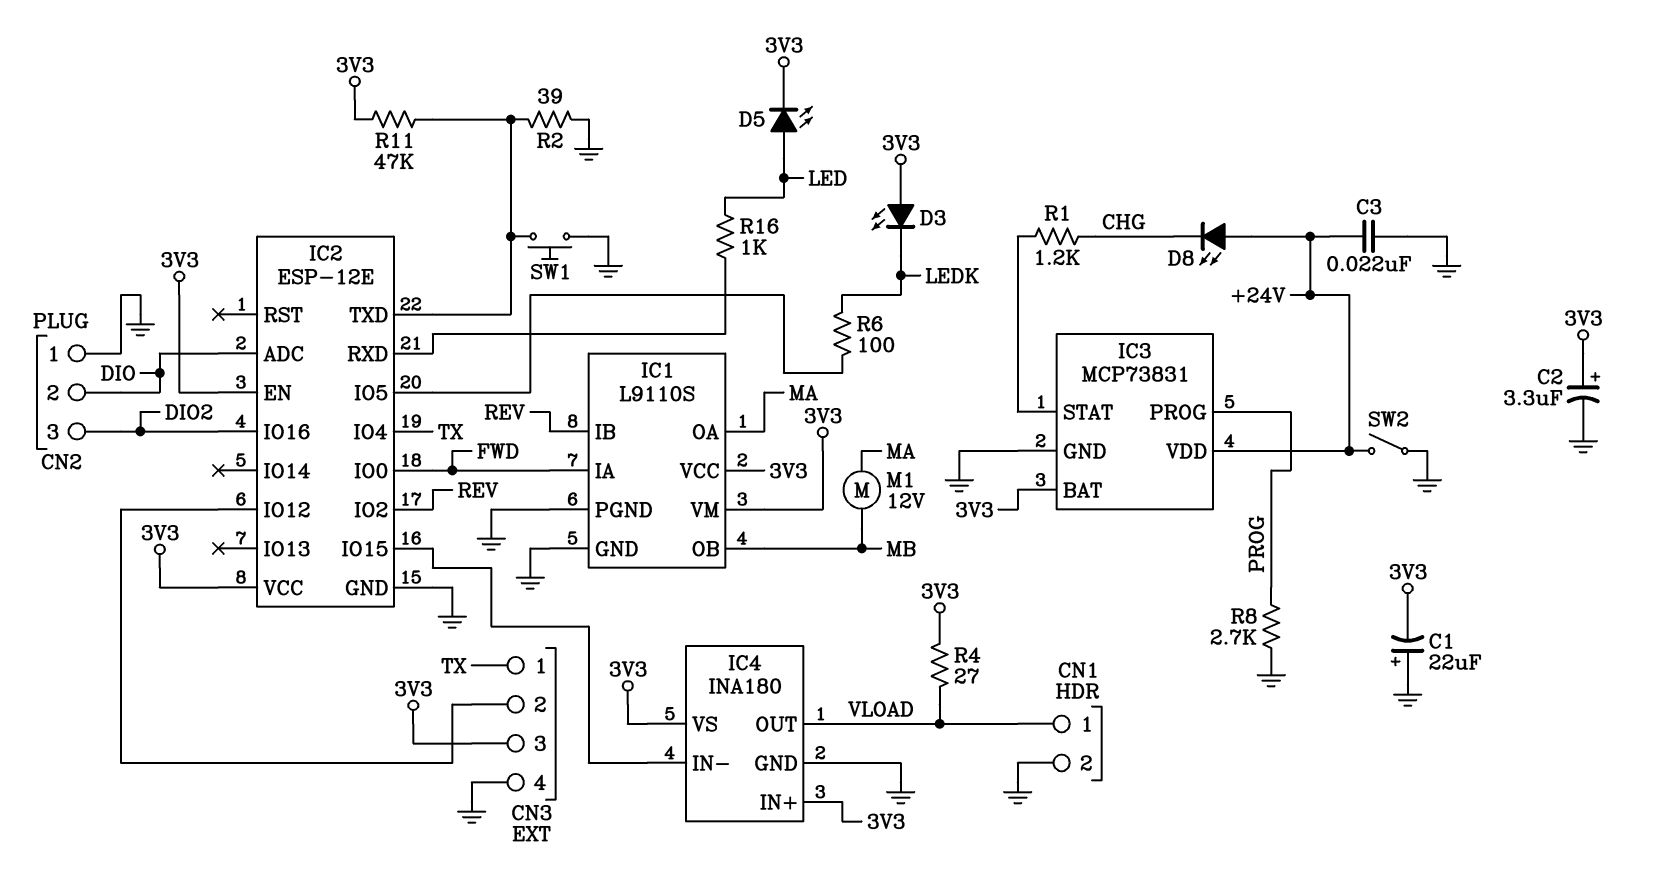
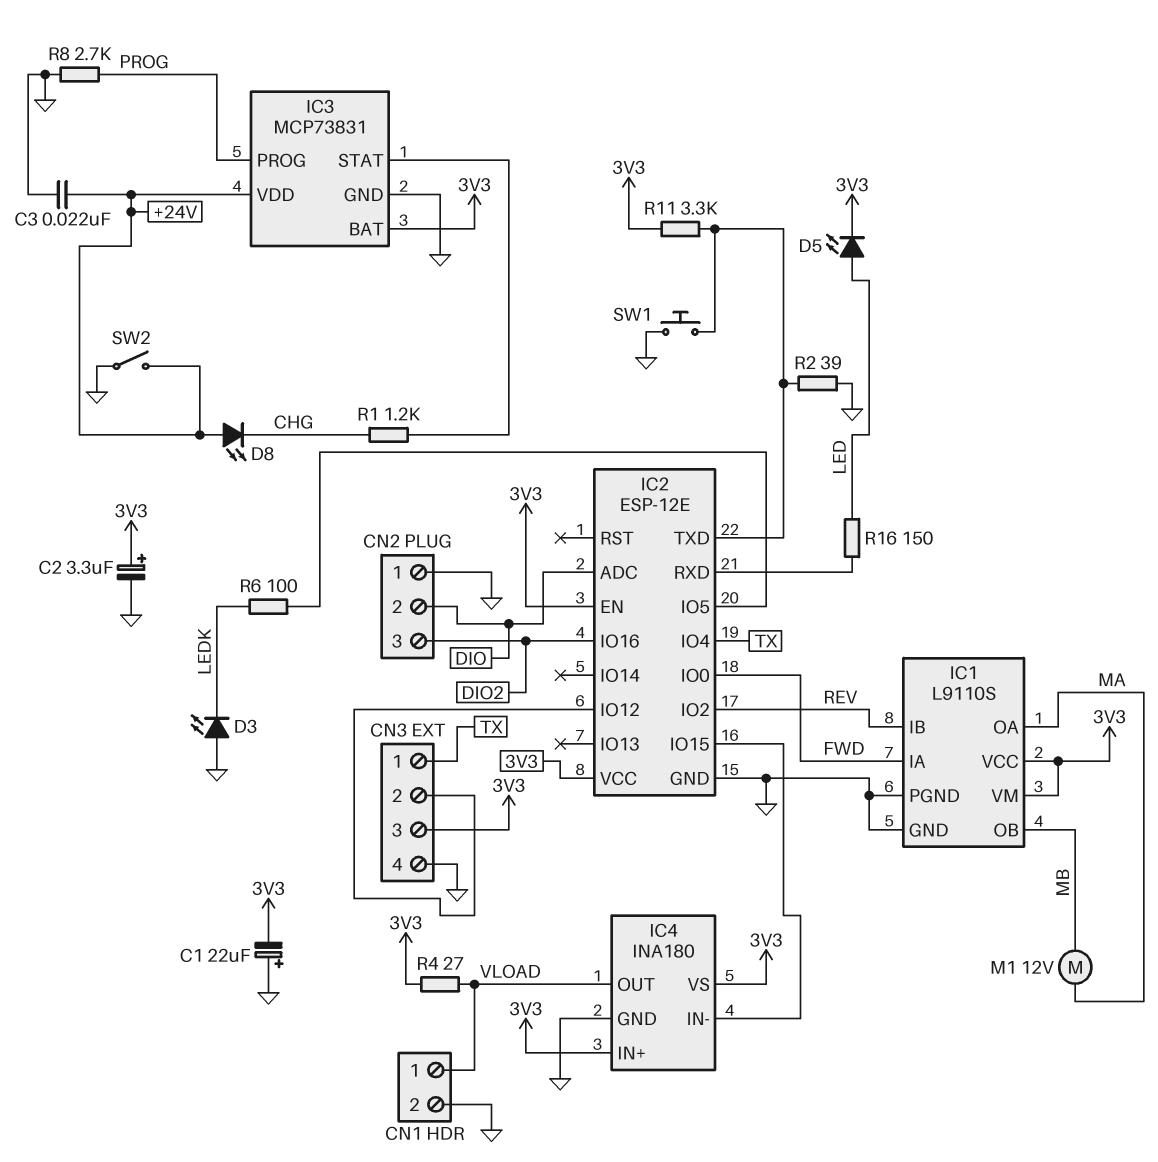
D3: LED (A 3V3, K LEDK) -> LED (A GND, K LEDK)
R11: 47k (3V3, IC2/TXD) -> 3.3k (3V3, IC2/TXD)
R16: 1k (IC2/RXD, LED) -> 150 (IC2/RXD, LED)

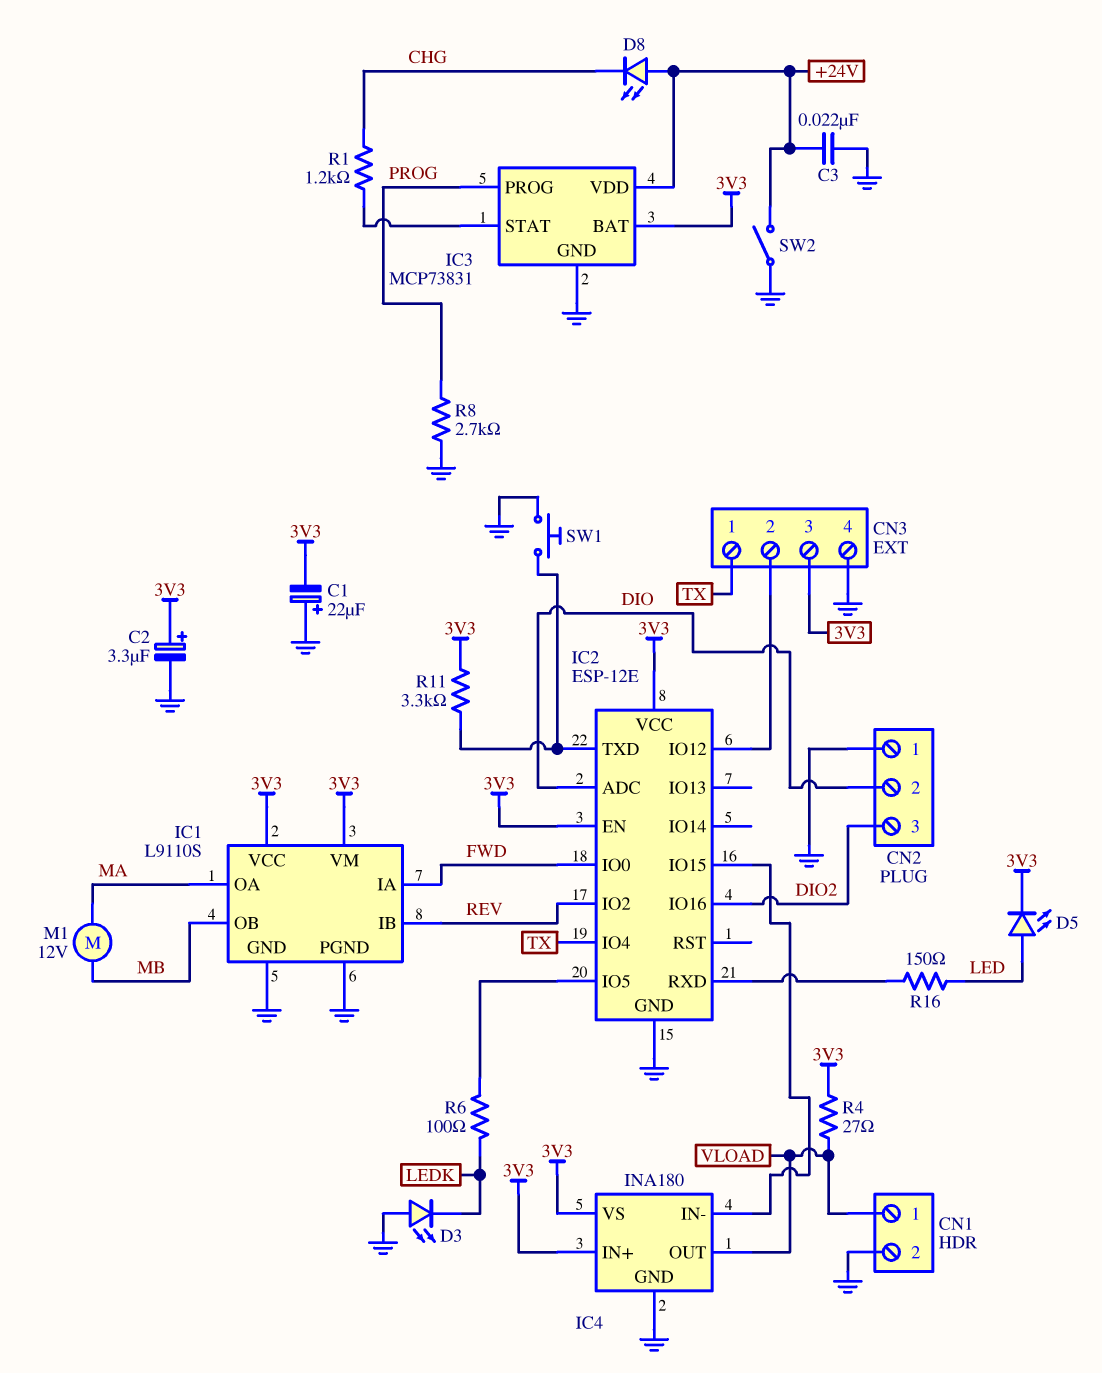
R2: 39 (GND, IC2/TXD) -> none

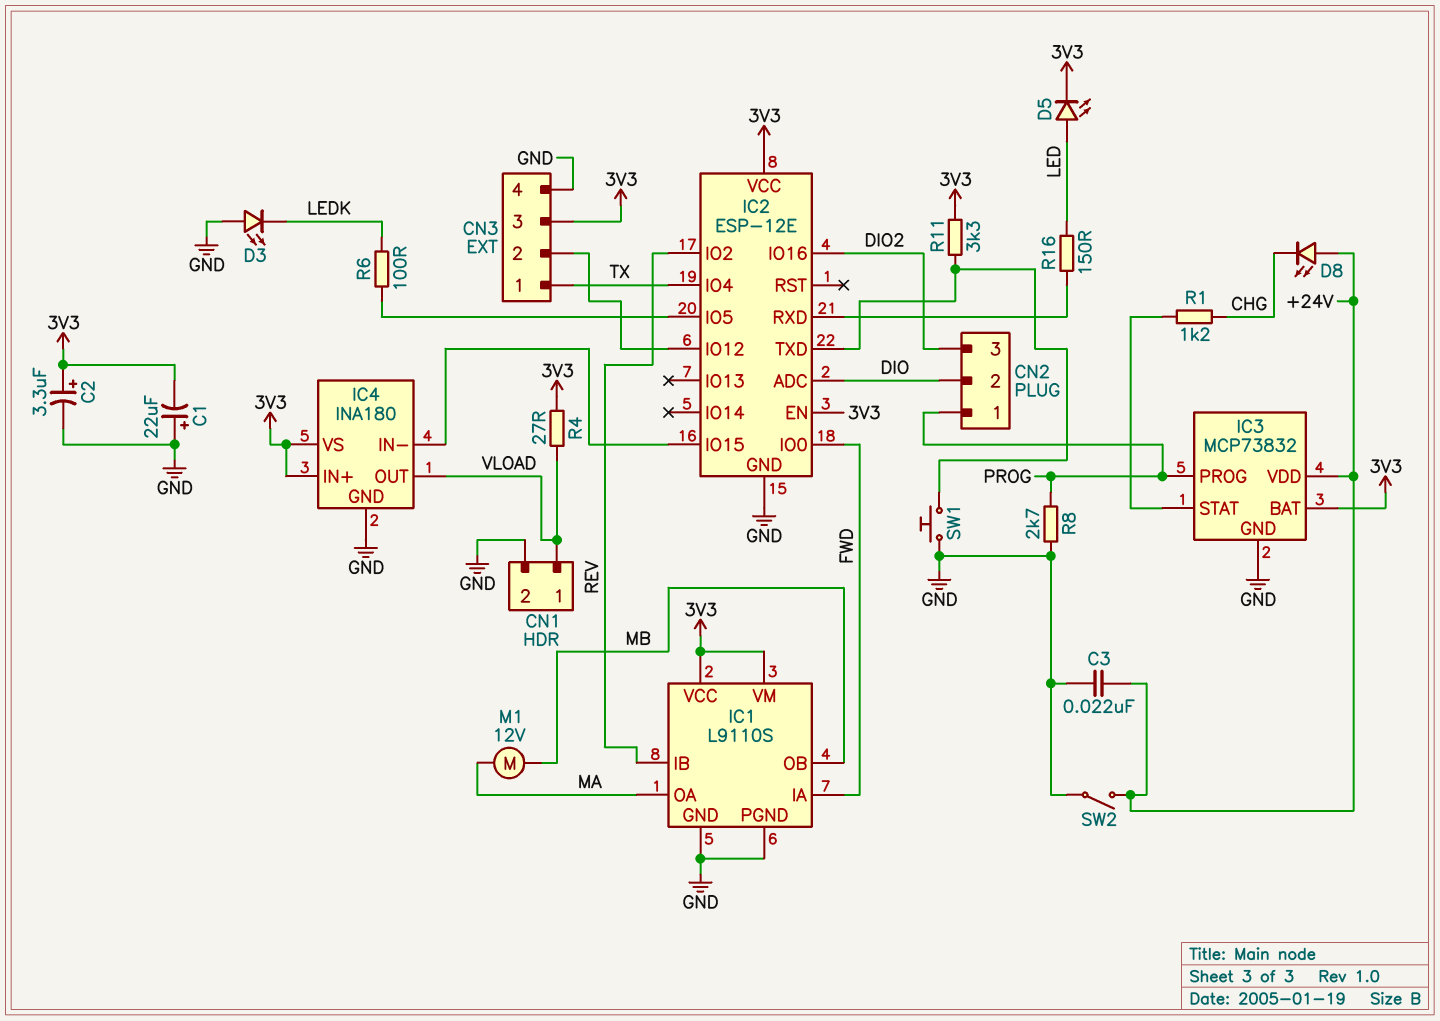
CN2 pin 1: GND -> PROG
IC3: MCP73831 -> MCP73832

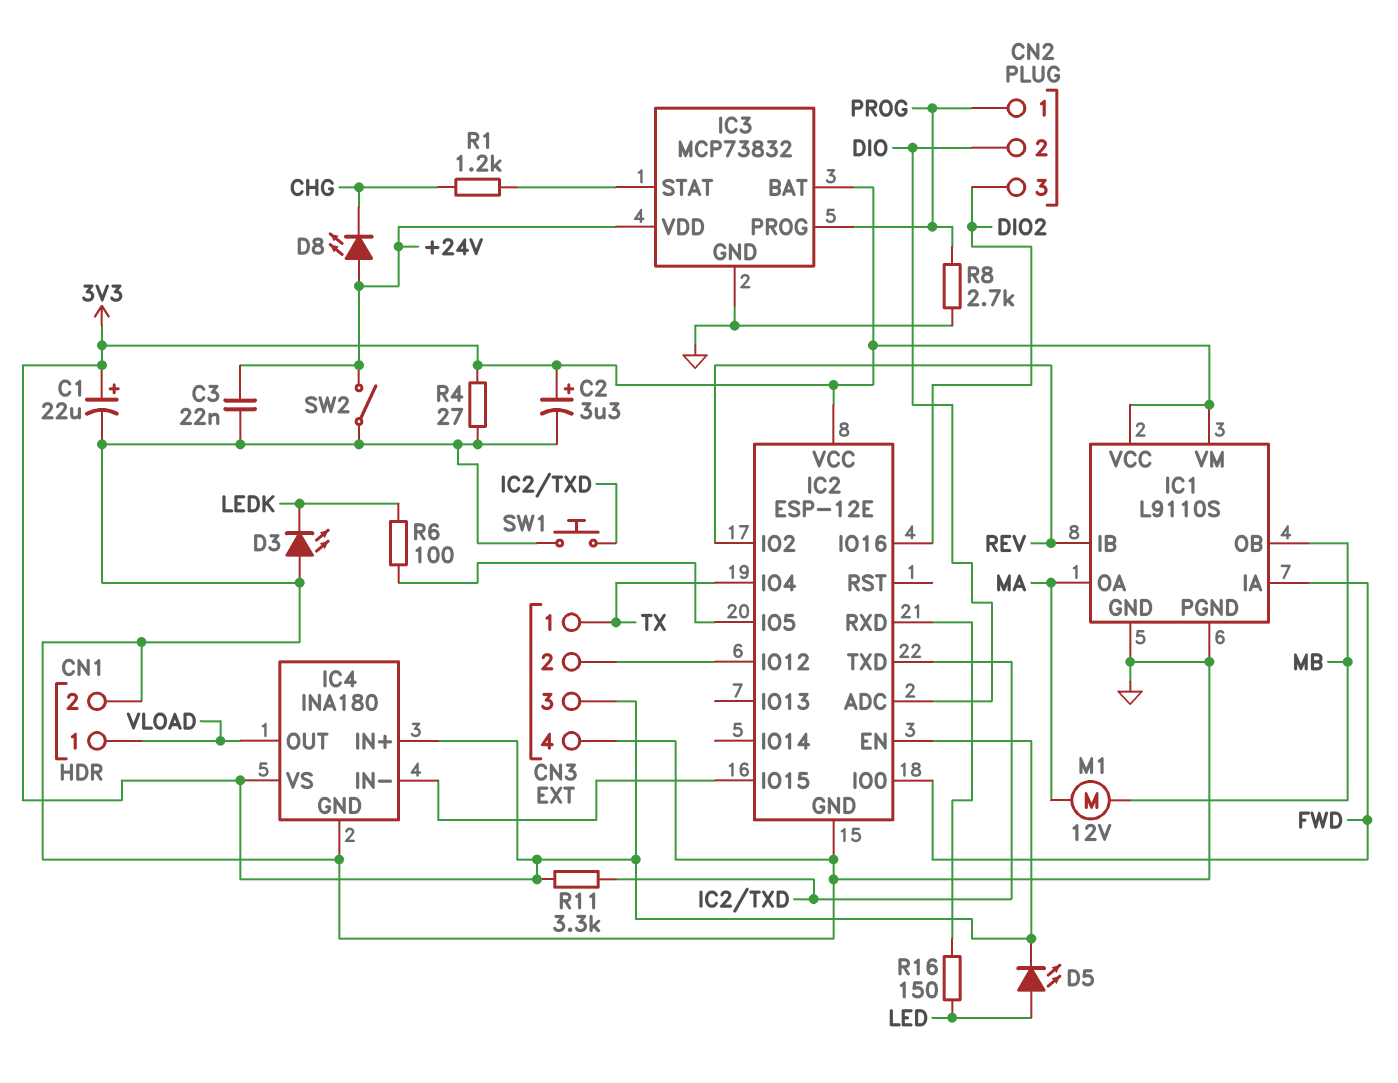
C1: 22uF (plus GND, minus 3V3) -> 22uF (plus 3V3, minus GND)
R4: 27 (3V3, VLOAD) -> 27 (3V3, GND)

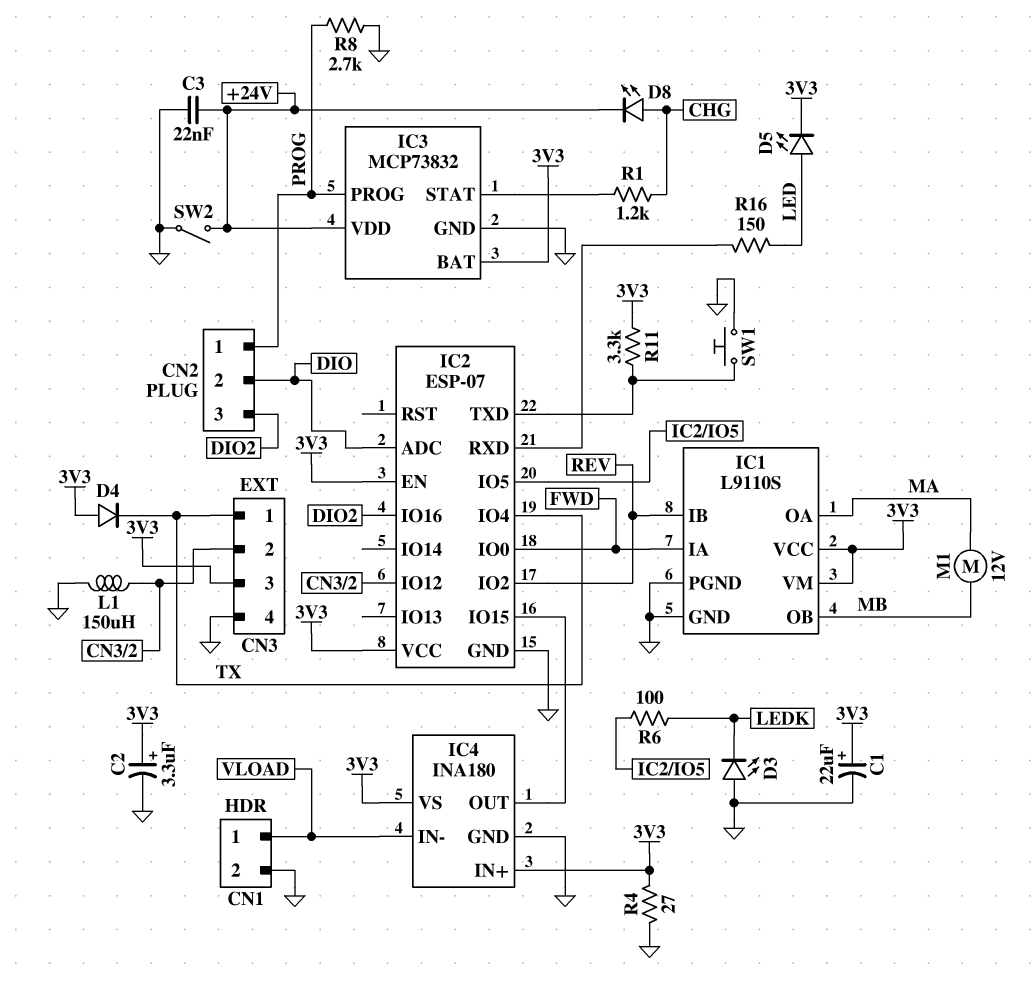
D4: none -> diode (A 3V3, K TX)
D8: LED (A +24V, K CHG) -> LED (A CHG, K +24V)
IC2: ESP-12E -> ESP-07
IC4 pin IN-: IC2/IO15 -> VLOAD
IC4 pin OUT: VLOAD -> IC2/IO15
L1: none -> 150uH (CN3/2, GND)

